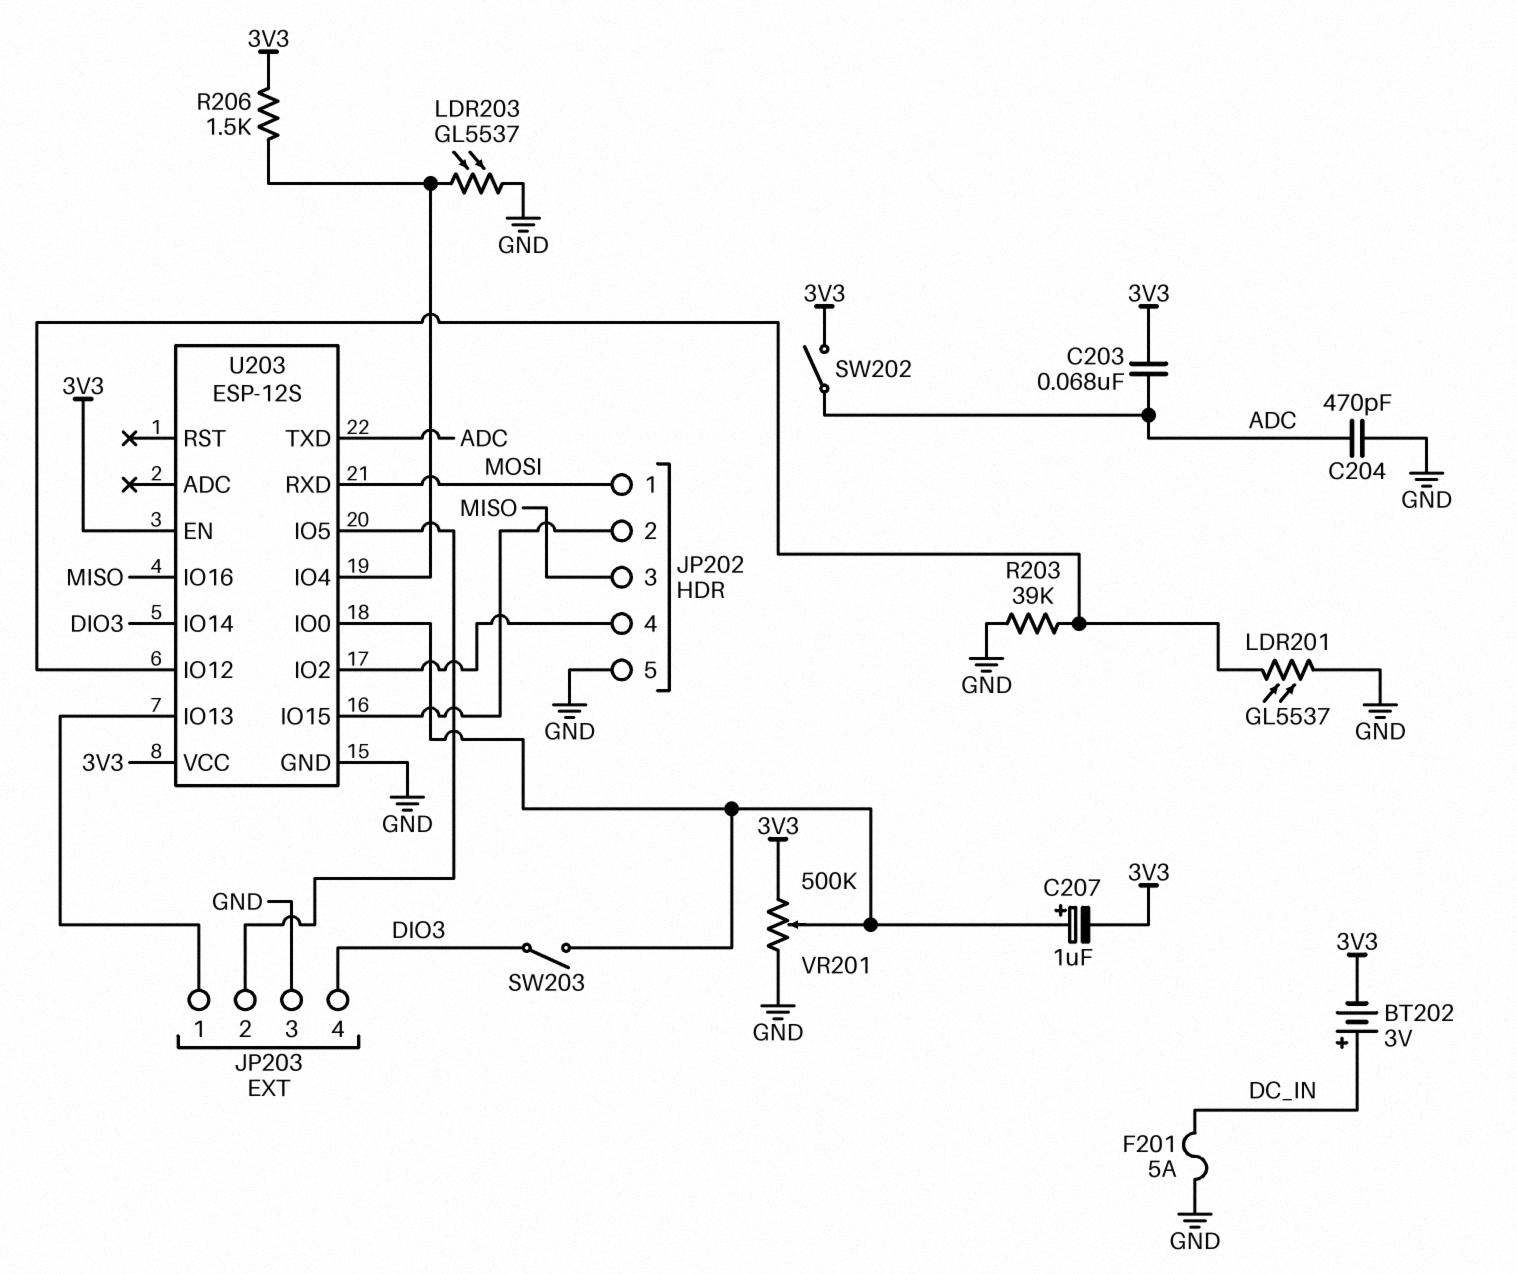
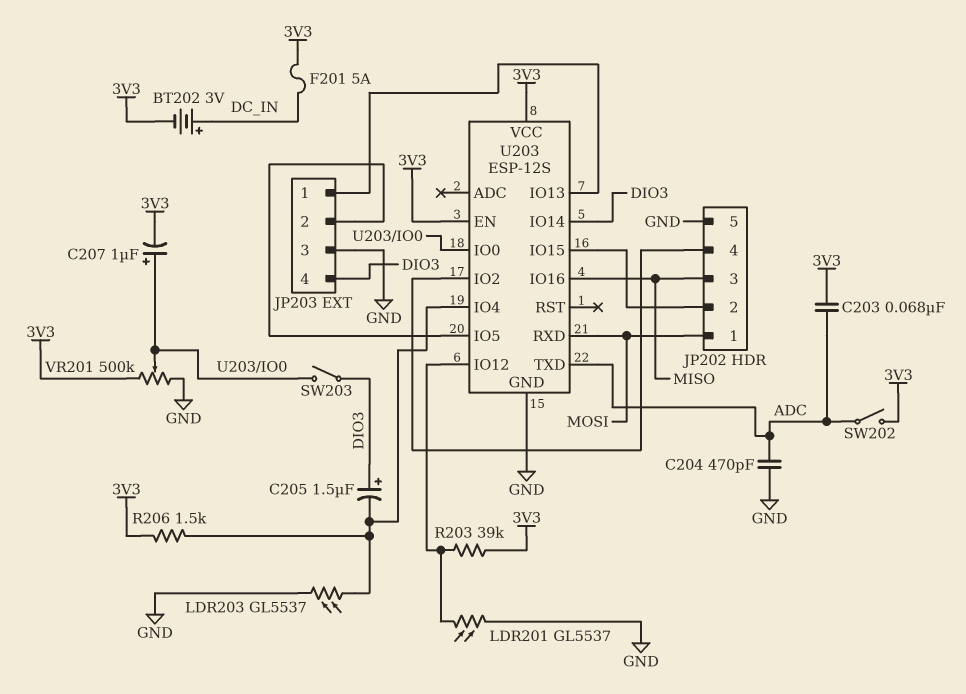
C205: none -> 1.5uF (plus DIO3, minus U203/IO4)
F201: 5A (DC_IN, GND) -> 5A (3V3, DC_IN)
R203: 39k (GND, U203/IO12) -> 39k (3V3, U203/IO12)

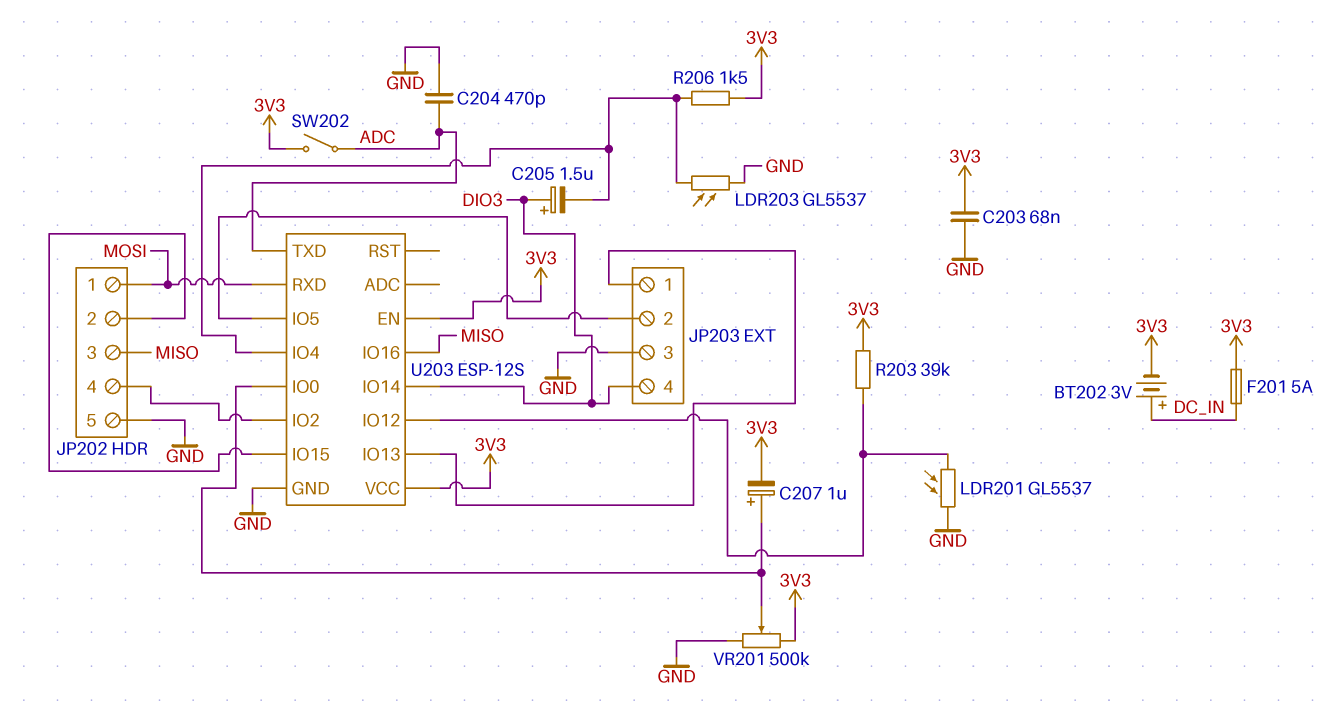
C203: 68nF (3V3, ADC) -> 68nF (3V3, GND)
SW203: switch (DIO3, U203/IO0) -> none

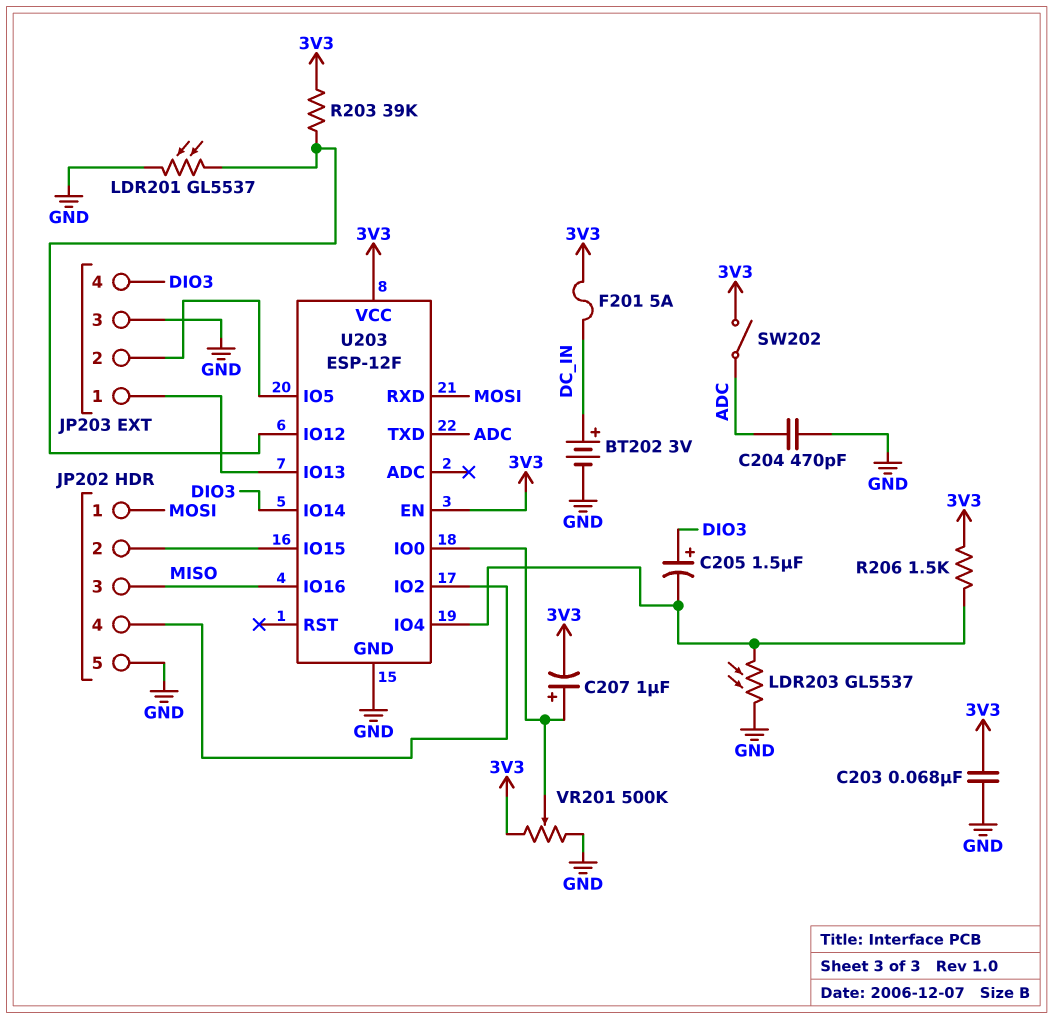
BT202: 3V (plus DC_IN, minus 3V3) -> 3V (plus DC_IN, minus GND)
U203: ESP-12S -> ESP-12F

